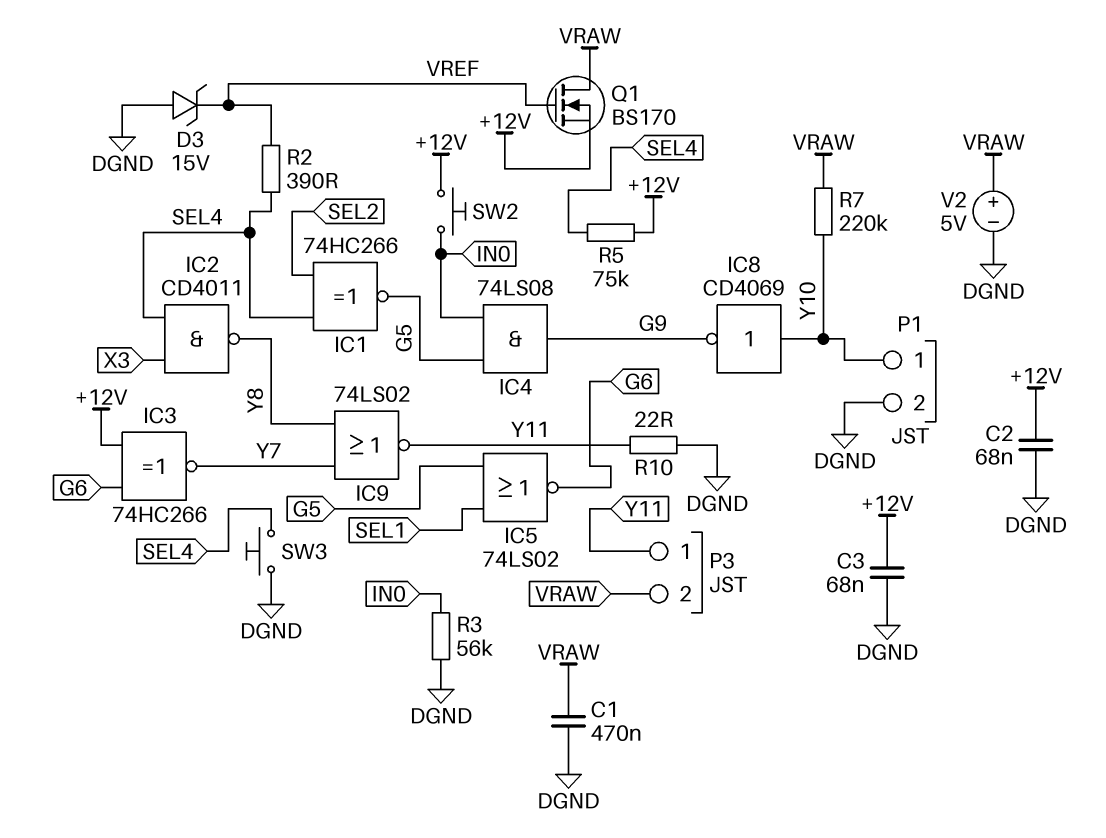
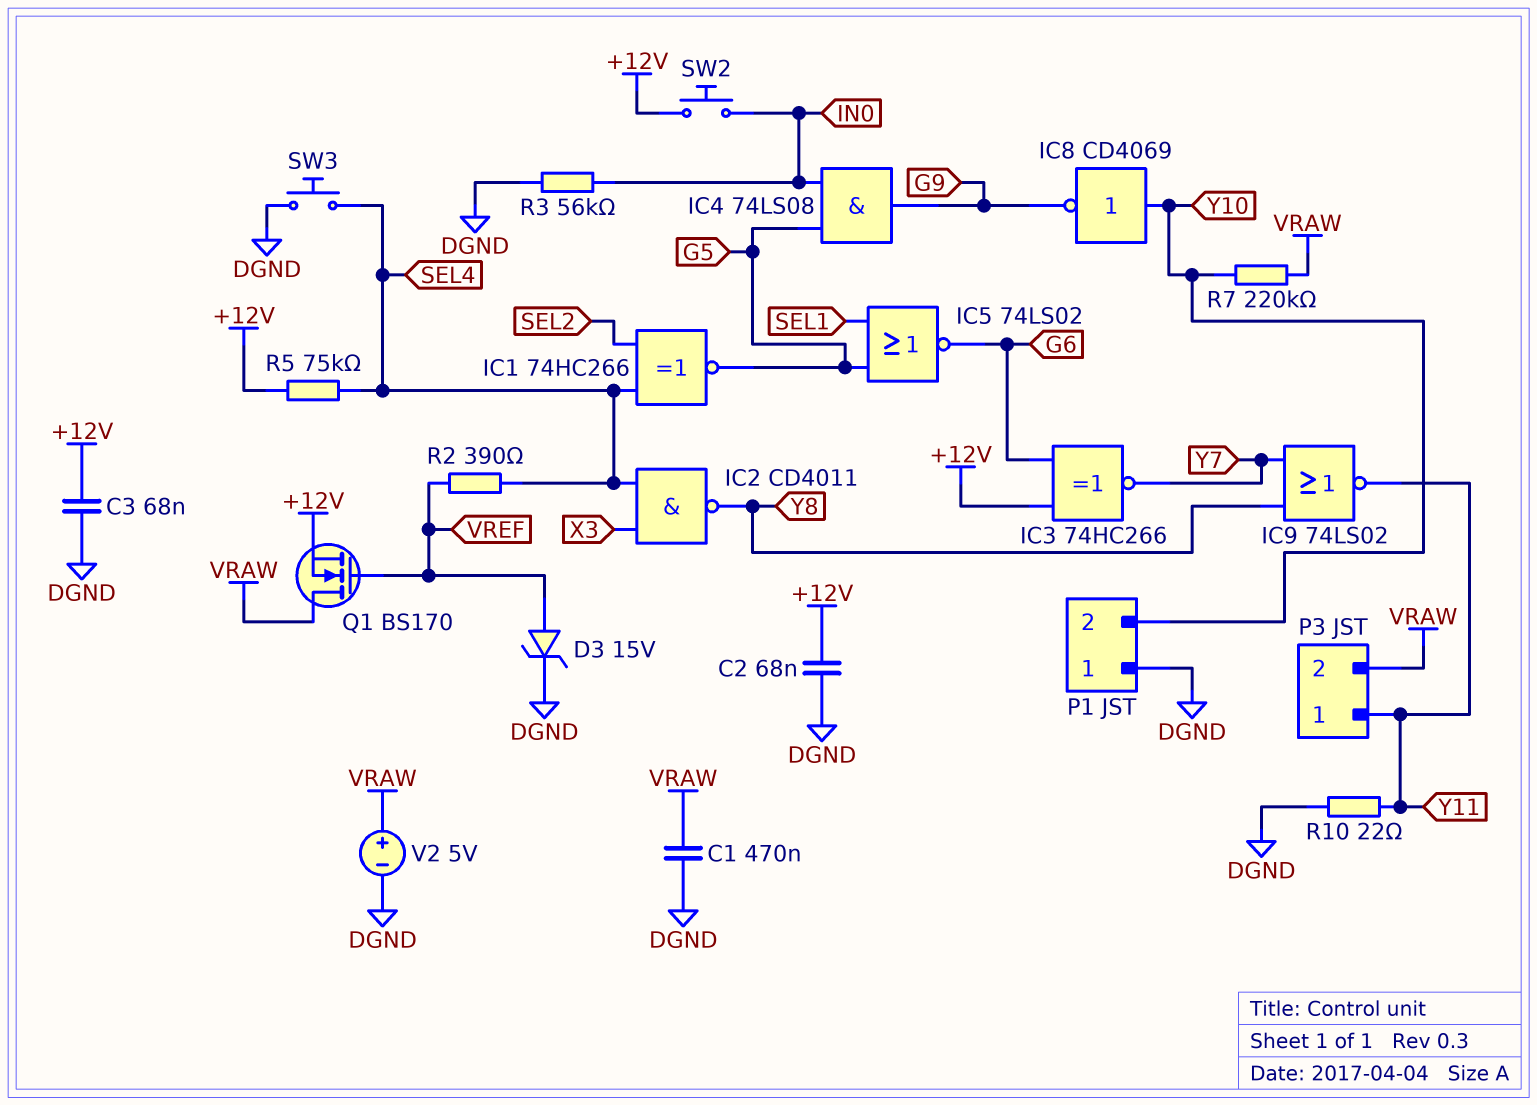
D3: zener 15V (A DGND, K VREF) -> zener 15V (A VREF, K DGND)
P1 pin 1: Y10 -> DGND
P1 pin 2: DGND -> Y10

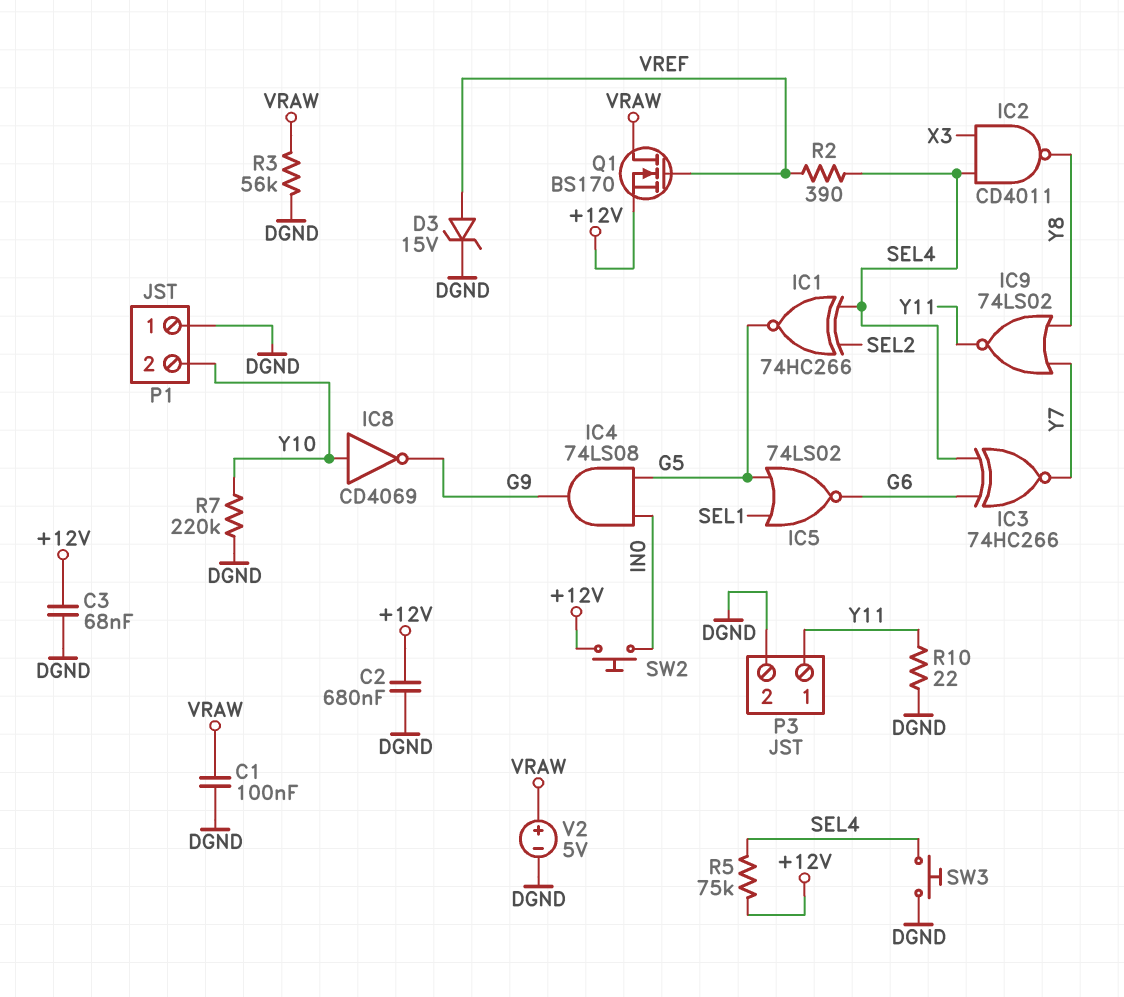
C1: 470nF (DGND, VRAW) -> 100nF (DGND, VRAW)
C2: 68nF (+12V, DGND) -> 680nF (+12V, DGND)
IC3: XNOR 74HC266 (in +12V, in G6, out Y7) -> XNOR 74HC266 (in G6, in SEL4, out Y7)
P3 pin 2: VRAW -> DGND
R3: 56k (DGND, IN0) -> 56k (DGND, VRAW)
R7: 220k (VRAW, Y10) -> 220k (DGND, Y10)

